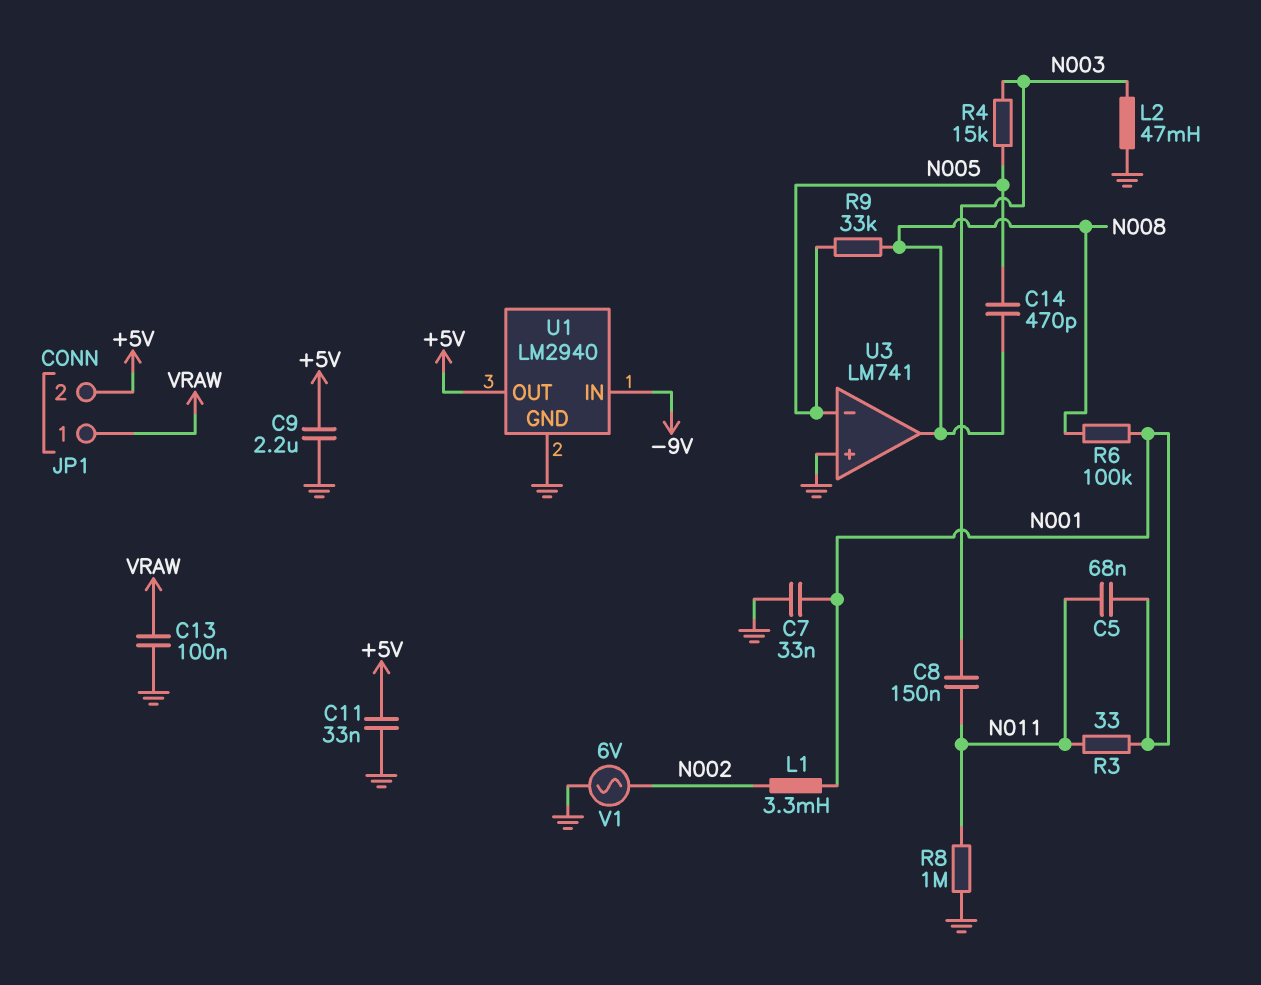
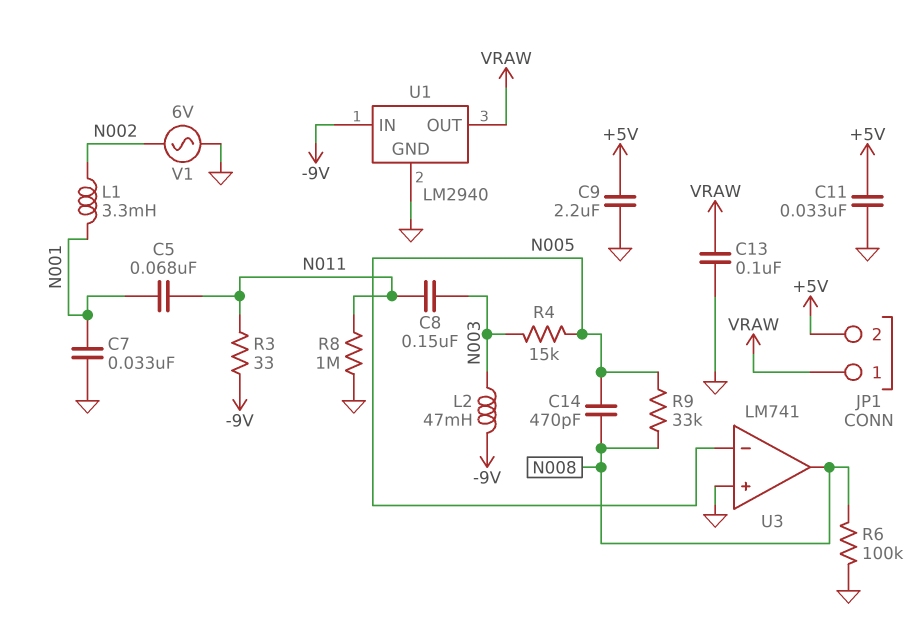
L2: 47mH (GND, N003) -> 47mH (-9V, N003)
R3: 33 (N001, N011) -> 33 (-9V, N011)
R6: 100k (N001, N008) -> 100k (GND, N008)
U1 pin OUT: +5V -> VRAW

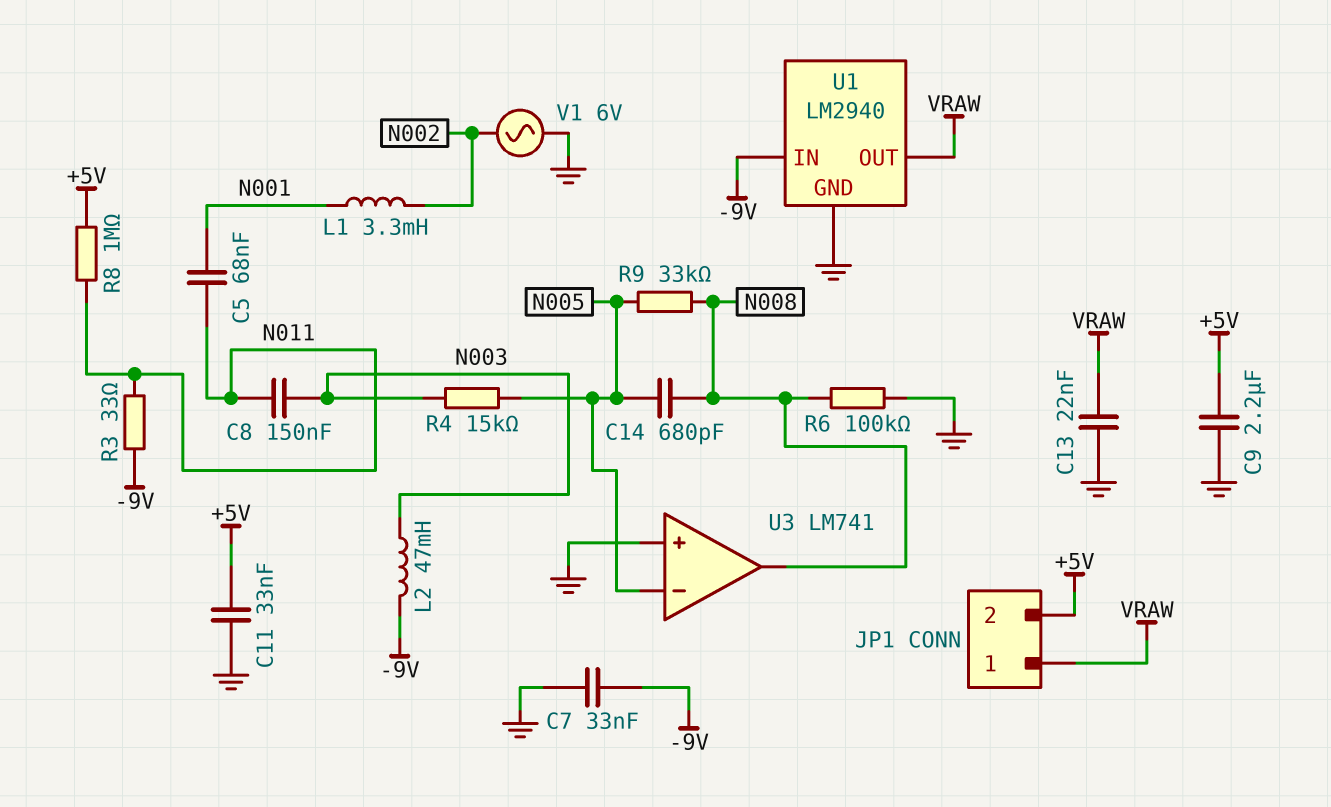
C7: 33nF (GND, N001) -> 33nF (-9V, GND)
C13: 100nF (GND, VRAW) -> 22nF (GND, VRAW)
C14: 470pF (N005, N008) -> 680pF (N005, N008)
R8: 1M (GND, N011) -> 1M (+5V, N011)

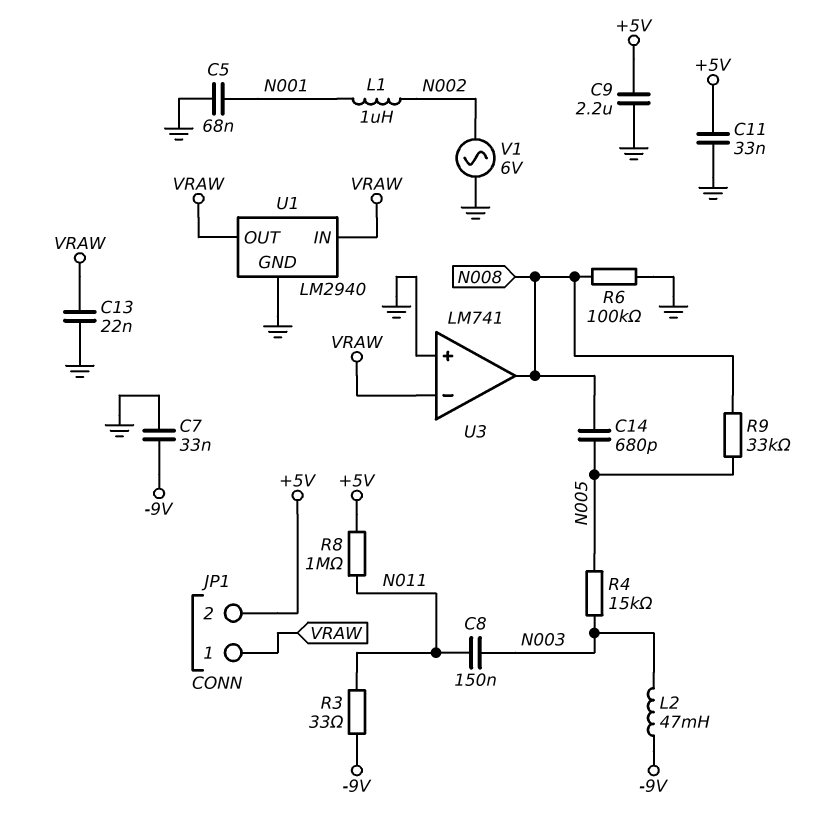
C5: 68nF (N001, N011) -> 68nF (GND, N001)
L1: 3.3mH (N001, N002) -> 1uH (N001, N002)
U1 pin IN: -9V -> VRAW
U3 pin in-: N005 -> VRAW

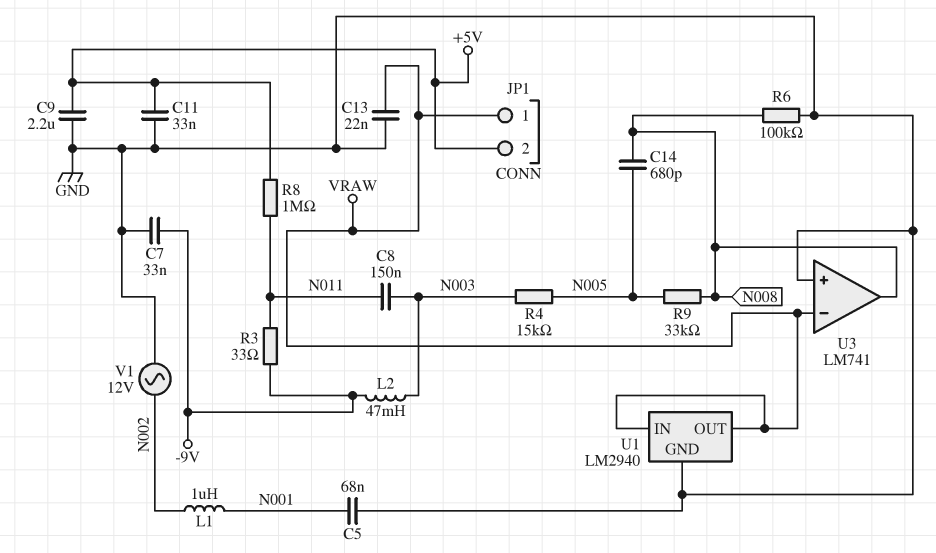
V1: AC 6V (GND, N002) -> AC 12V (GND, N002)

